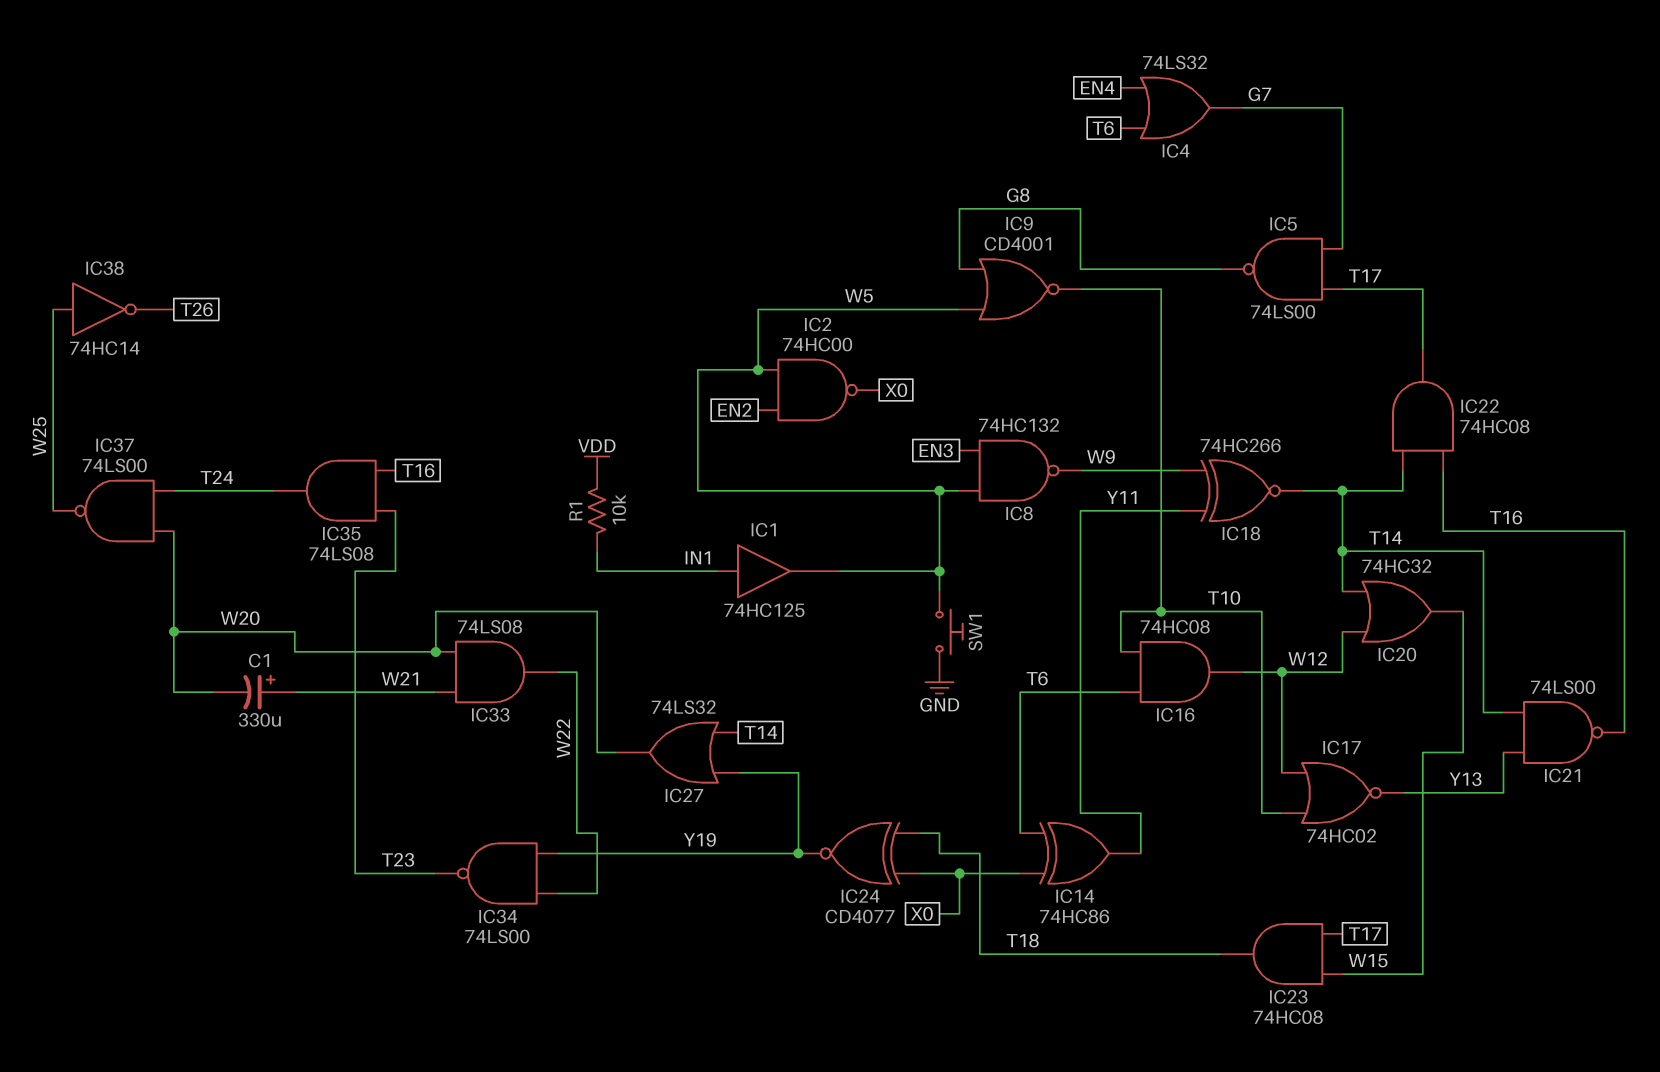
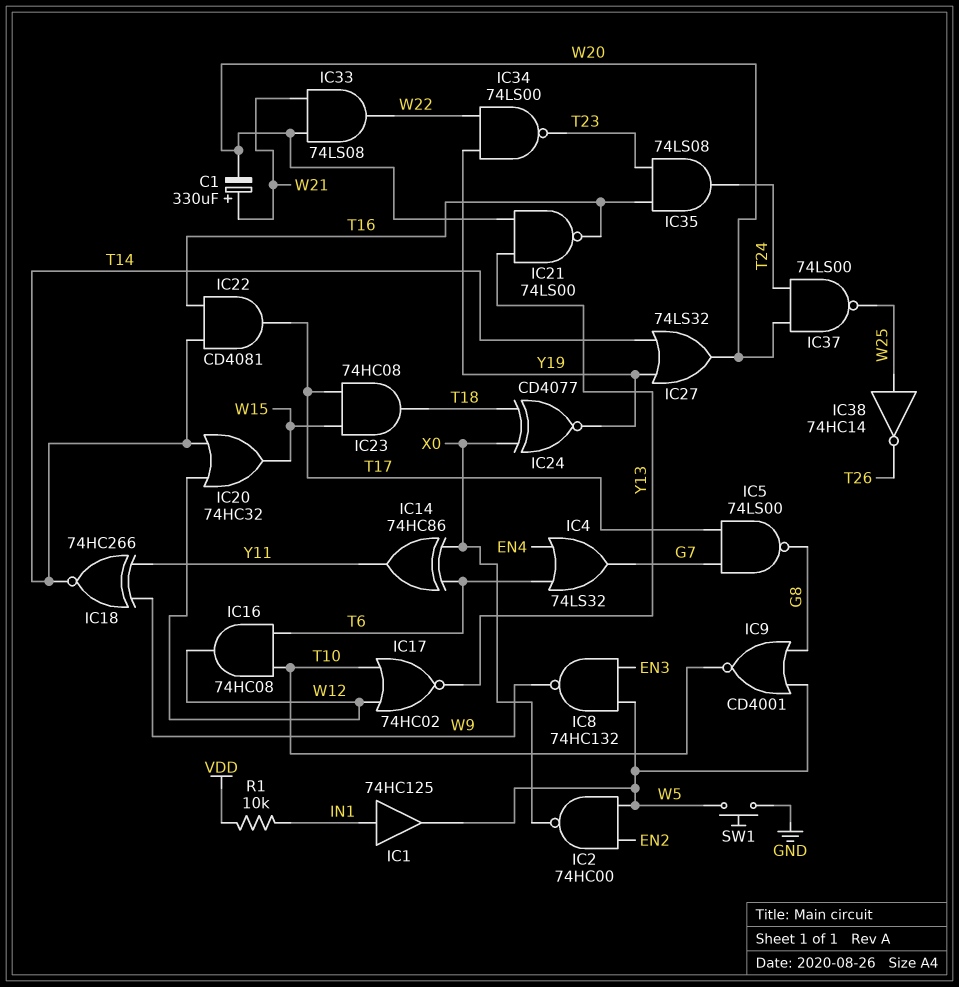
IC21: NAND 74LS00 (in T14, in Y13, out T16) -> NAND 74LS00 (in W20, in Y13, out T16)
IC22: AND 74HC08 (in T14, in T16, out T17) -> AND CD4081 (in T14, in T16, out T17)

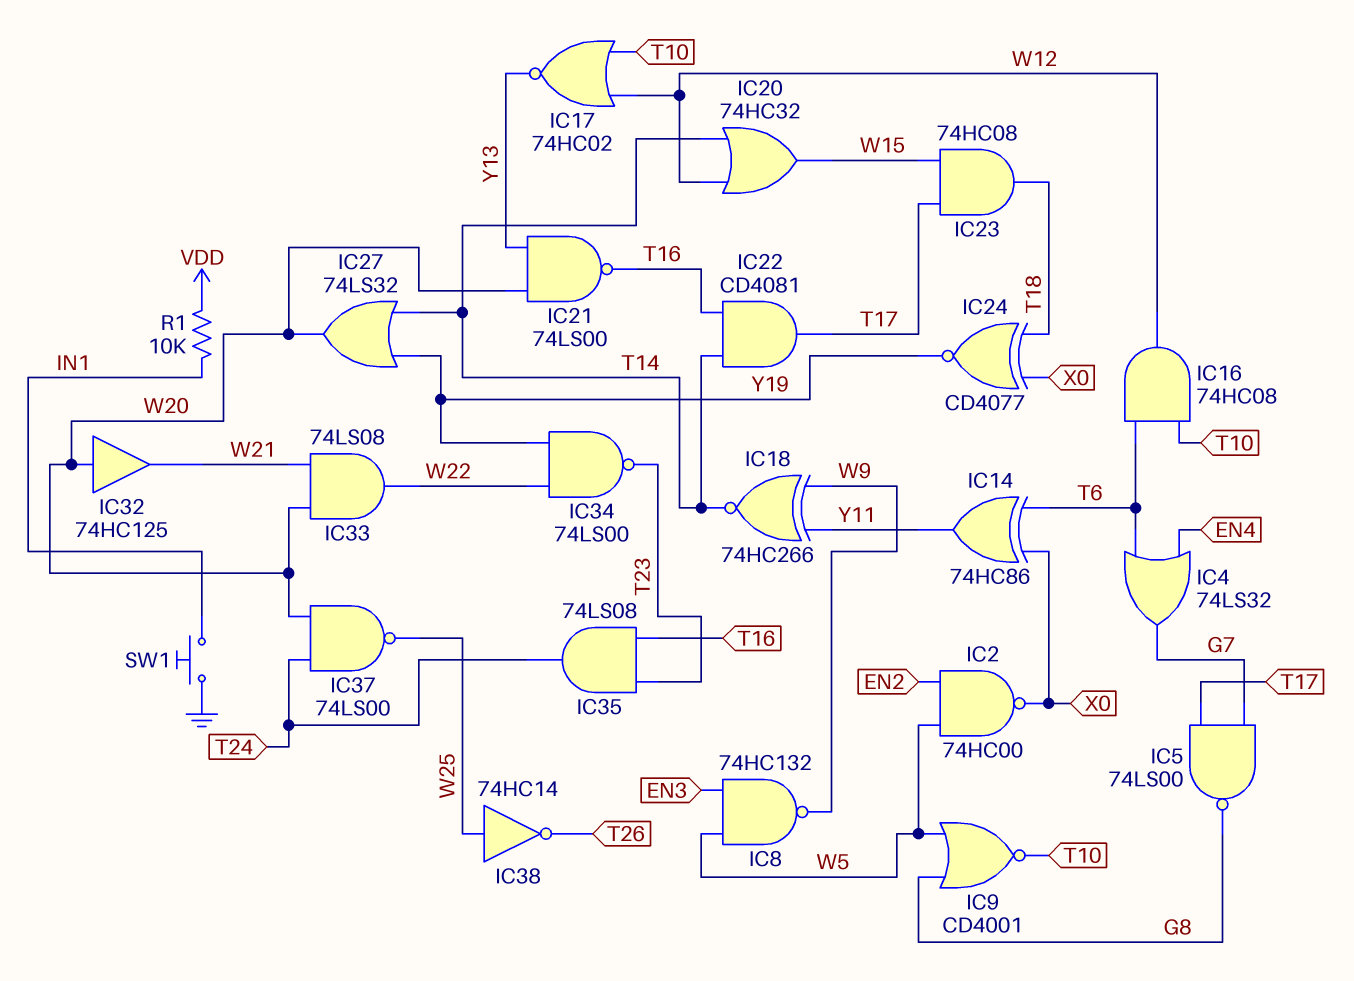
C1: 330uF (plus W21, minus W20) -> none
IC1: buffer 74HC125 (in IN1, out W5) -> none
IC32: none -> buffer 74HC125 (in W20, out W21)
SW1: button (GND, W5) -> button (GND, IN1)

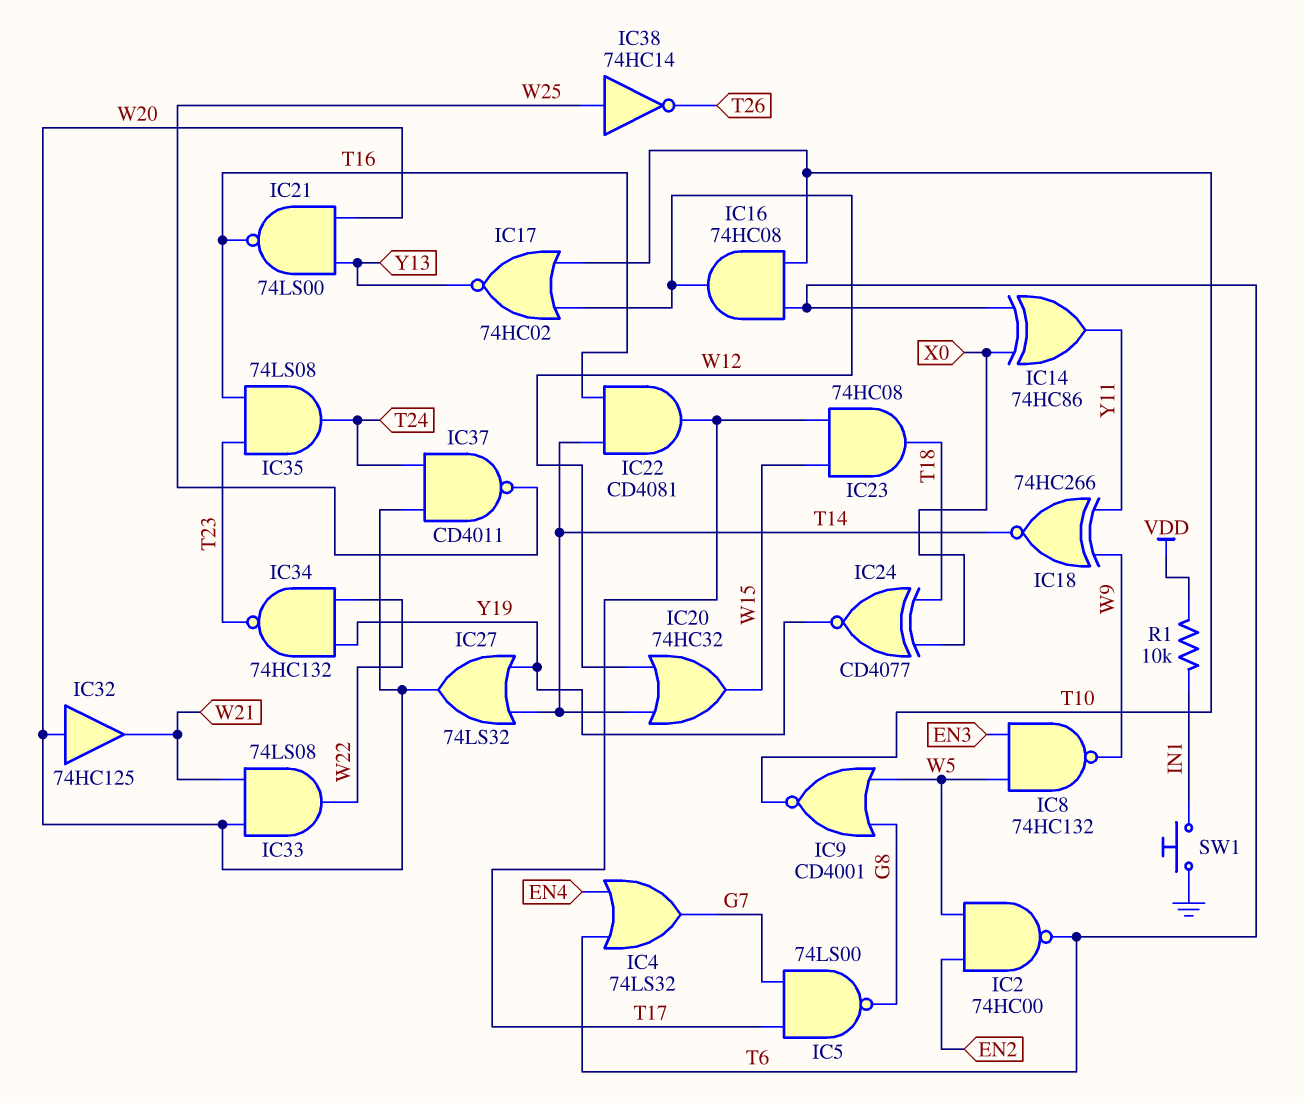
IC2: NAND 74HC00 (in EN2, in W5, out X0) -> NAND 74HC00 (in EN2, in W5, out T6)
IC34: NAND 74LS00 (in W22, in Y19, out T23) -> NAND 74HC132 (in W22, in Y19, out T23)
IC37: NAND 74LS00 (in T24, in W20, out W25) -> NAND CD4011 (in T24, in W20, out W25)

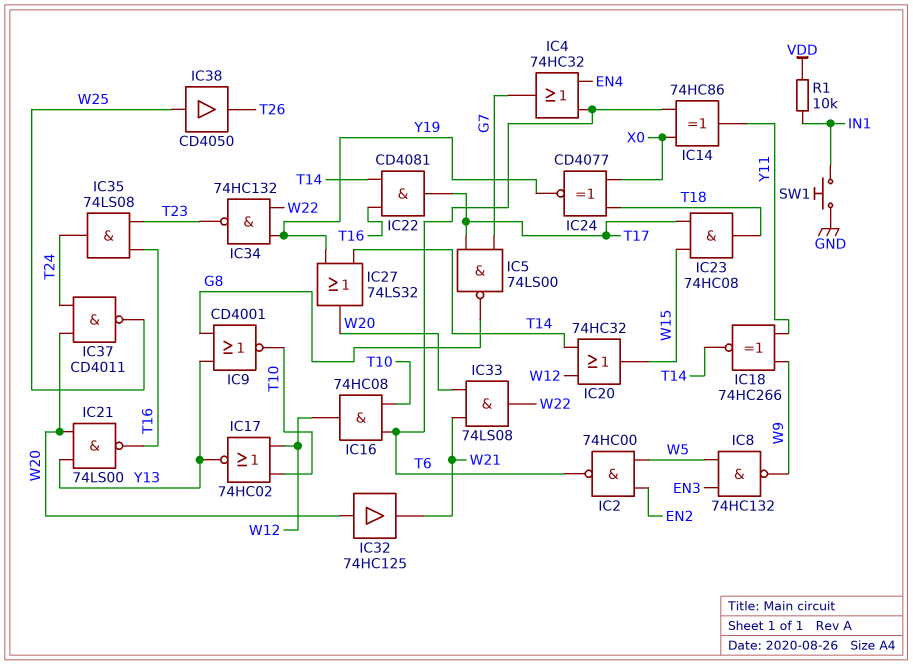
IC4: OR 74LS32 (in EN4, in T6, out G7) -> OR 74HC32 (in EN4, in T6, out G7)
IC9: NOR CD4001 (in G8, in W5, out T10) -> NOR CD4001 (in G8, in Y13, out T10)
IC38: NOT 74HC14 (in W25, out T26) -> buffer CD4050 (in W25, out T26)

